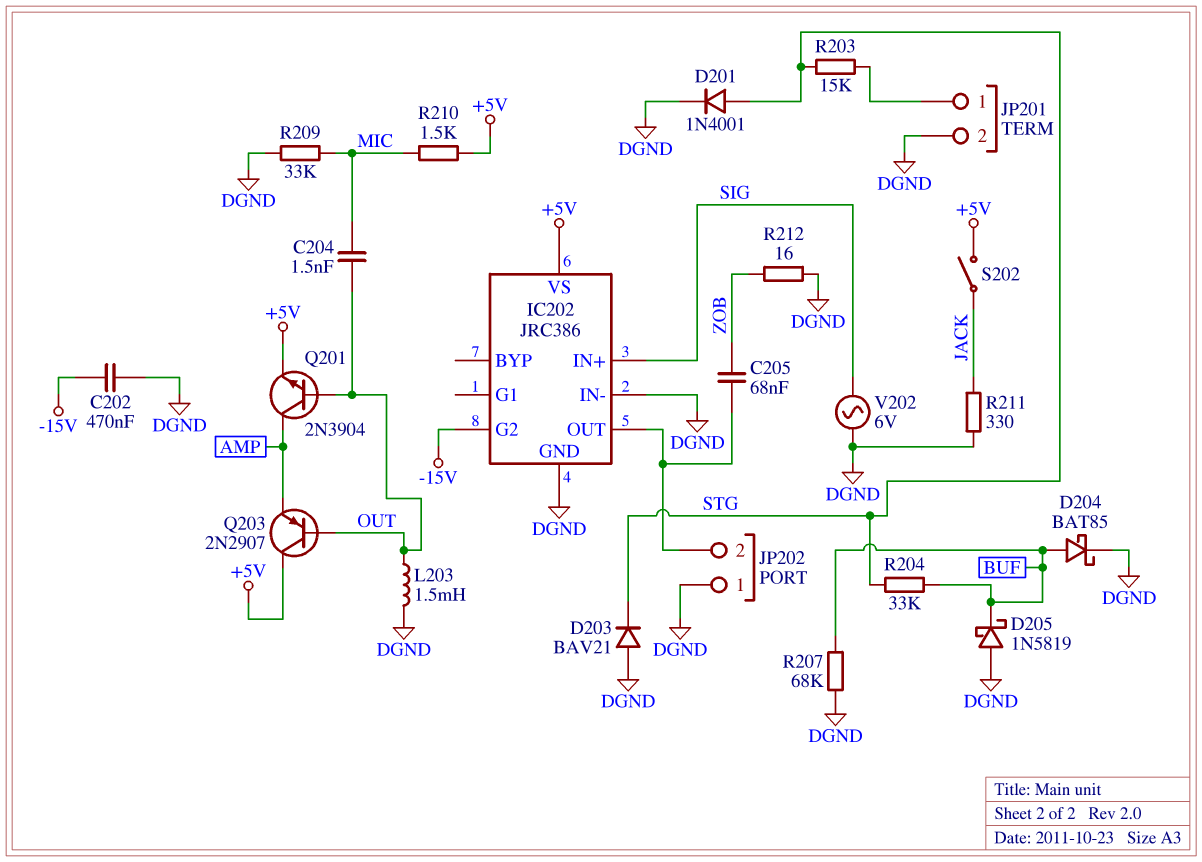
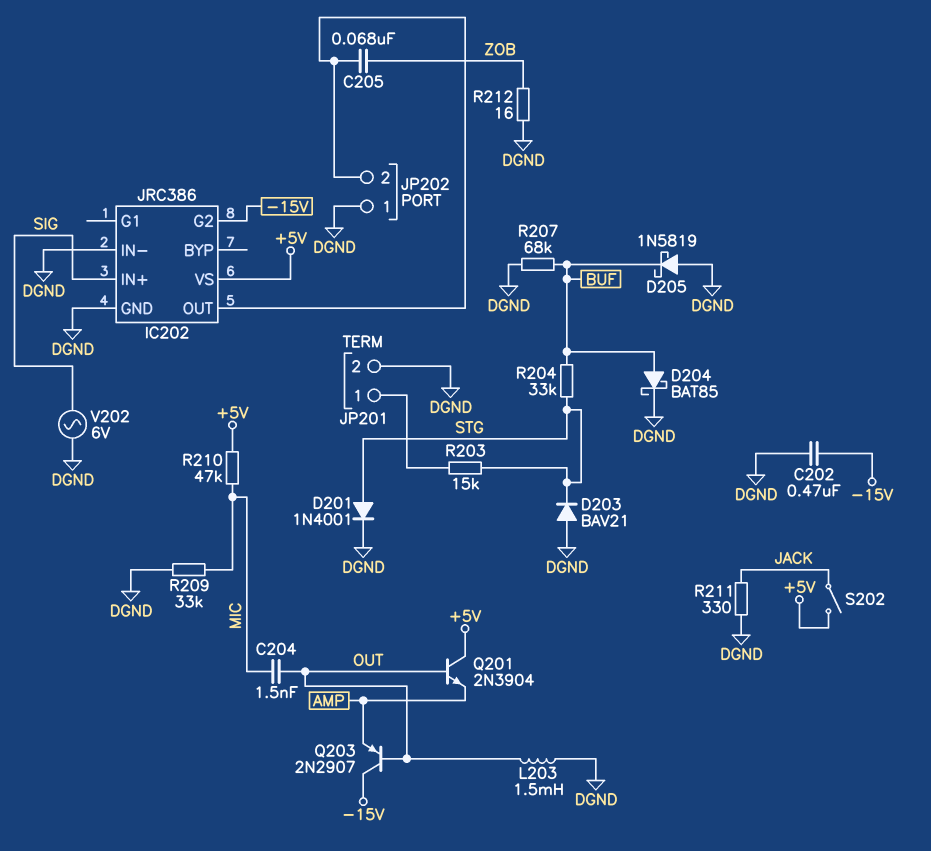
Q201: NPN 2N3904 (B OUT, C AMP, E +5V) -> NPN 2N3904 (B OUT, C +5V, E AMP)
Q203: PNP 2N2907 (B OUT, C +5V, E AMP) -> PNP 2N2907 (B OUT, C -15V, E AMP)
R210: 1.5k (+5V, MIC) -> 47k (+5V, MIC)

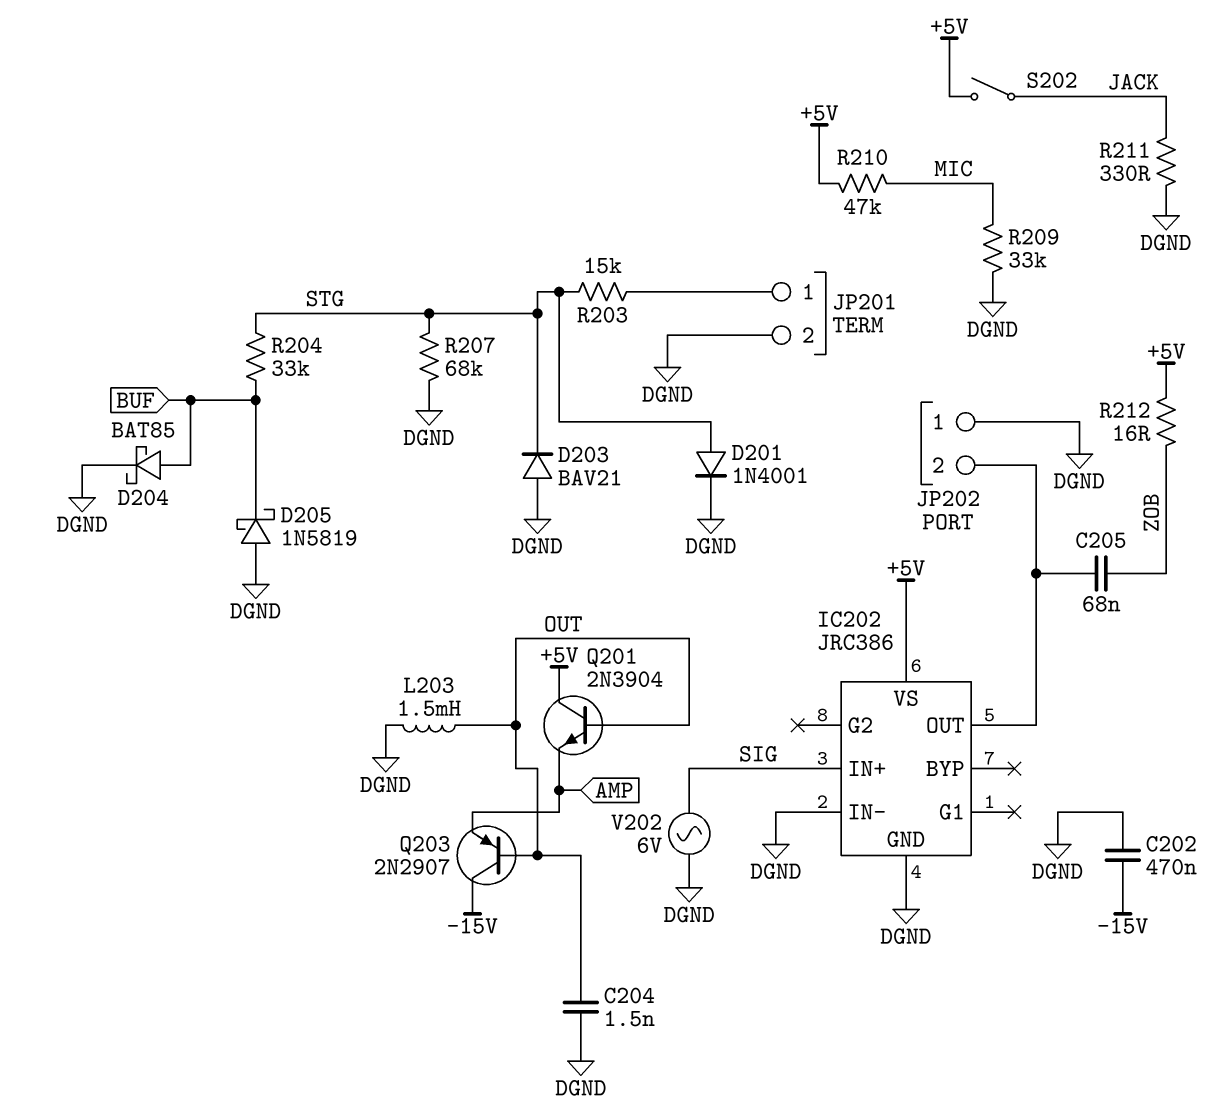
C204: 1.5nF (MIC, OUT) -> 1.5nF (DGND, OUT)
IC202 pin G2: -15V -> none
R207: 68k (BUF, DGND) -> 68k (DGND, STG)
R212: 16 (DGND, ZOB) -> 16 (+5V, ZOB)

